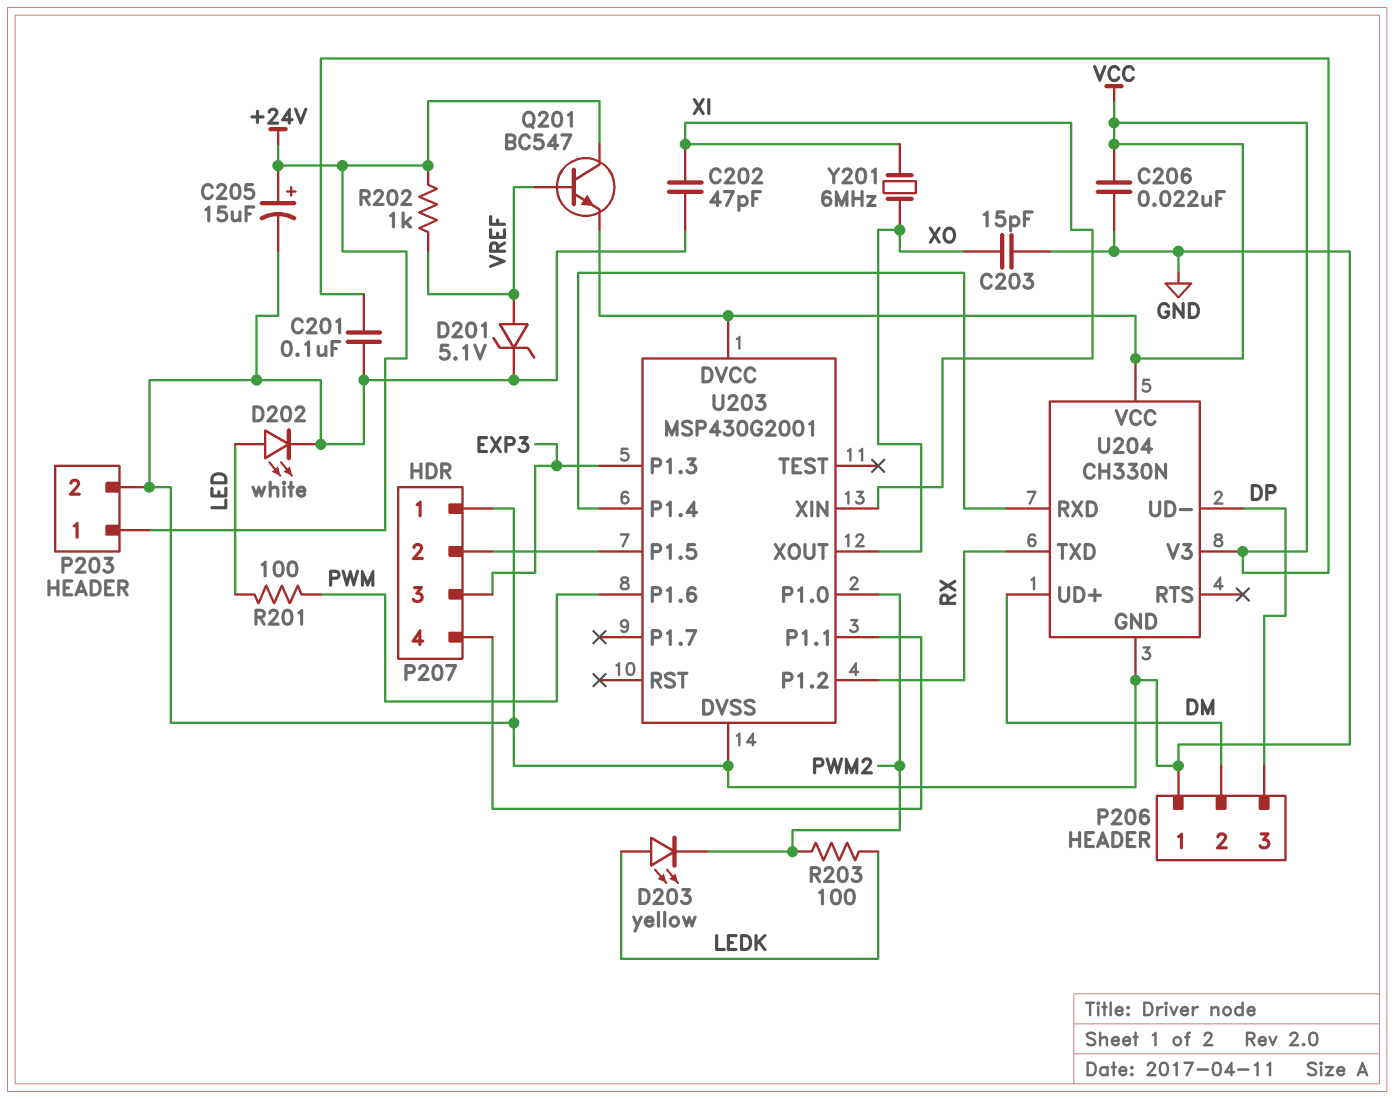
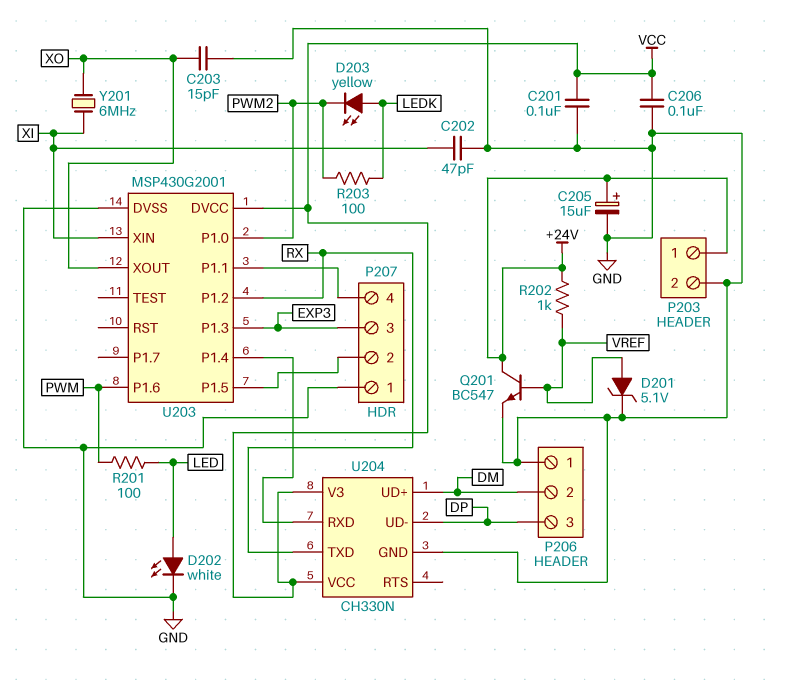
C206: 22nF (GND, VCC) -> 100nF (GND, VCC)
Q201: NPN BC547 (B VREF, C +24V, E VCC) -> NPN BC547 (B VREF, C +24V, E GND)

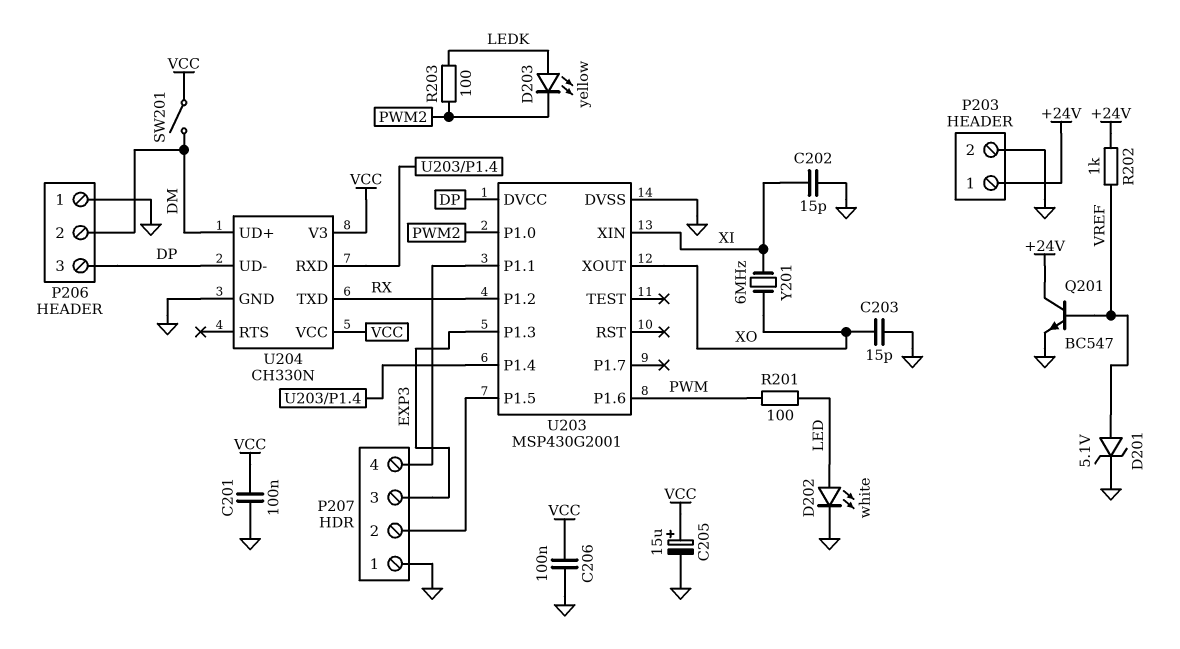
C202: 47pF (GND, XI) -> 15pF (GND, XI)
C205: 15uF (plus +24V, minus GND) -> 15uF (plus VCC, minus GND)
SW201: none -> switch (DM, VCC)
U203 pin DVCC: VCC -> DP

